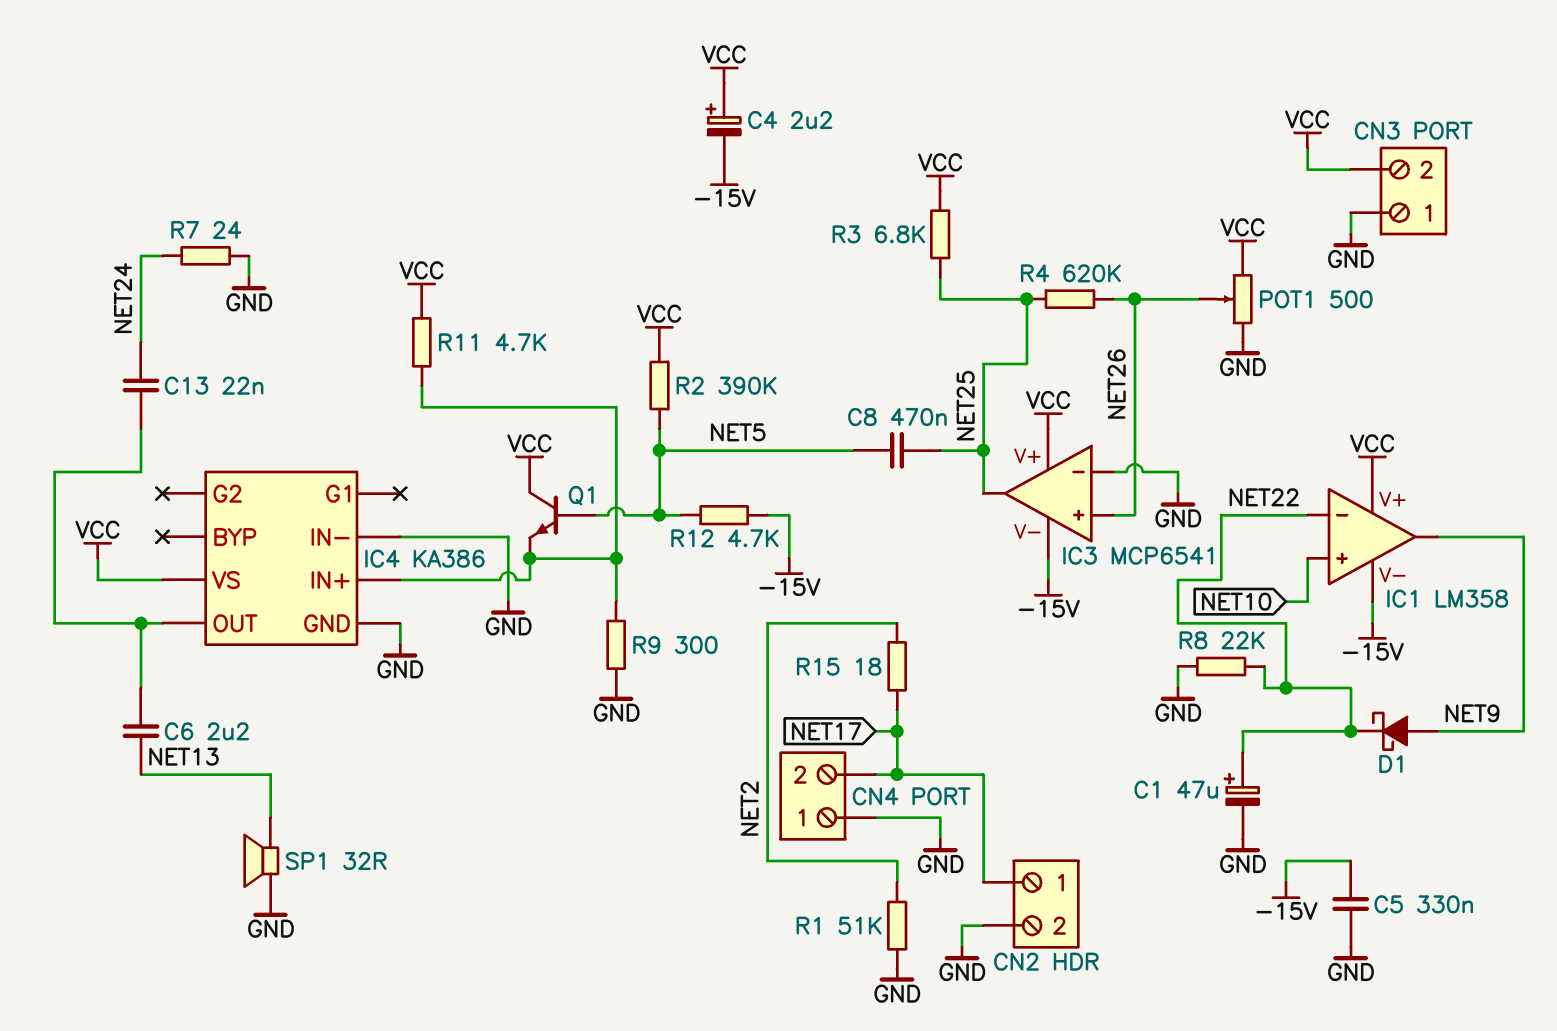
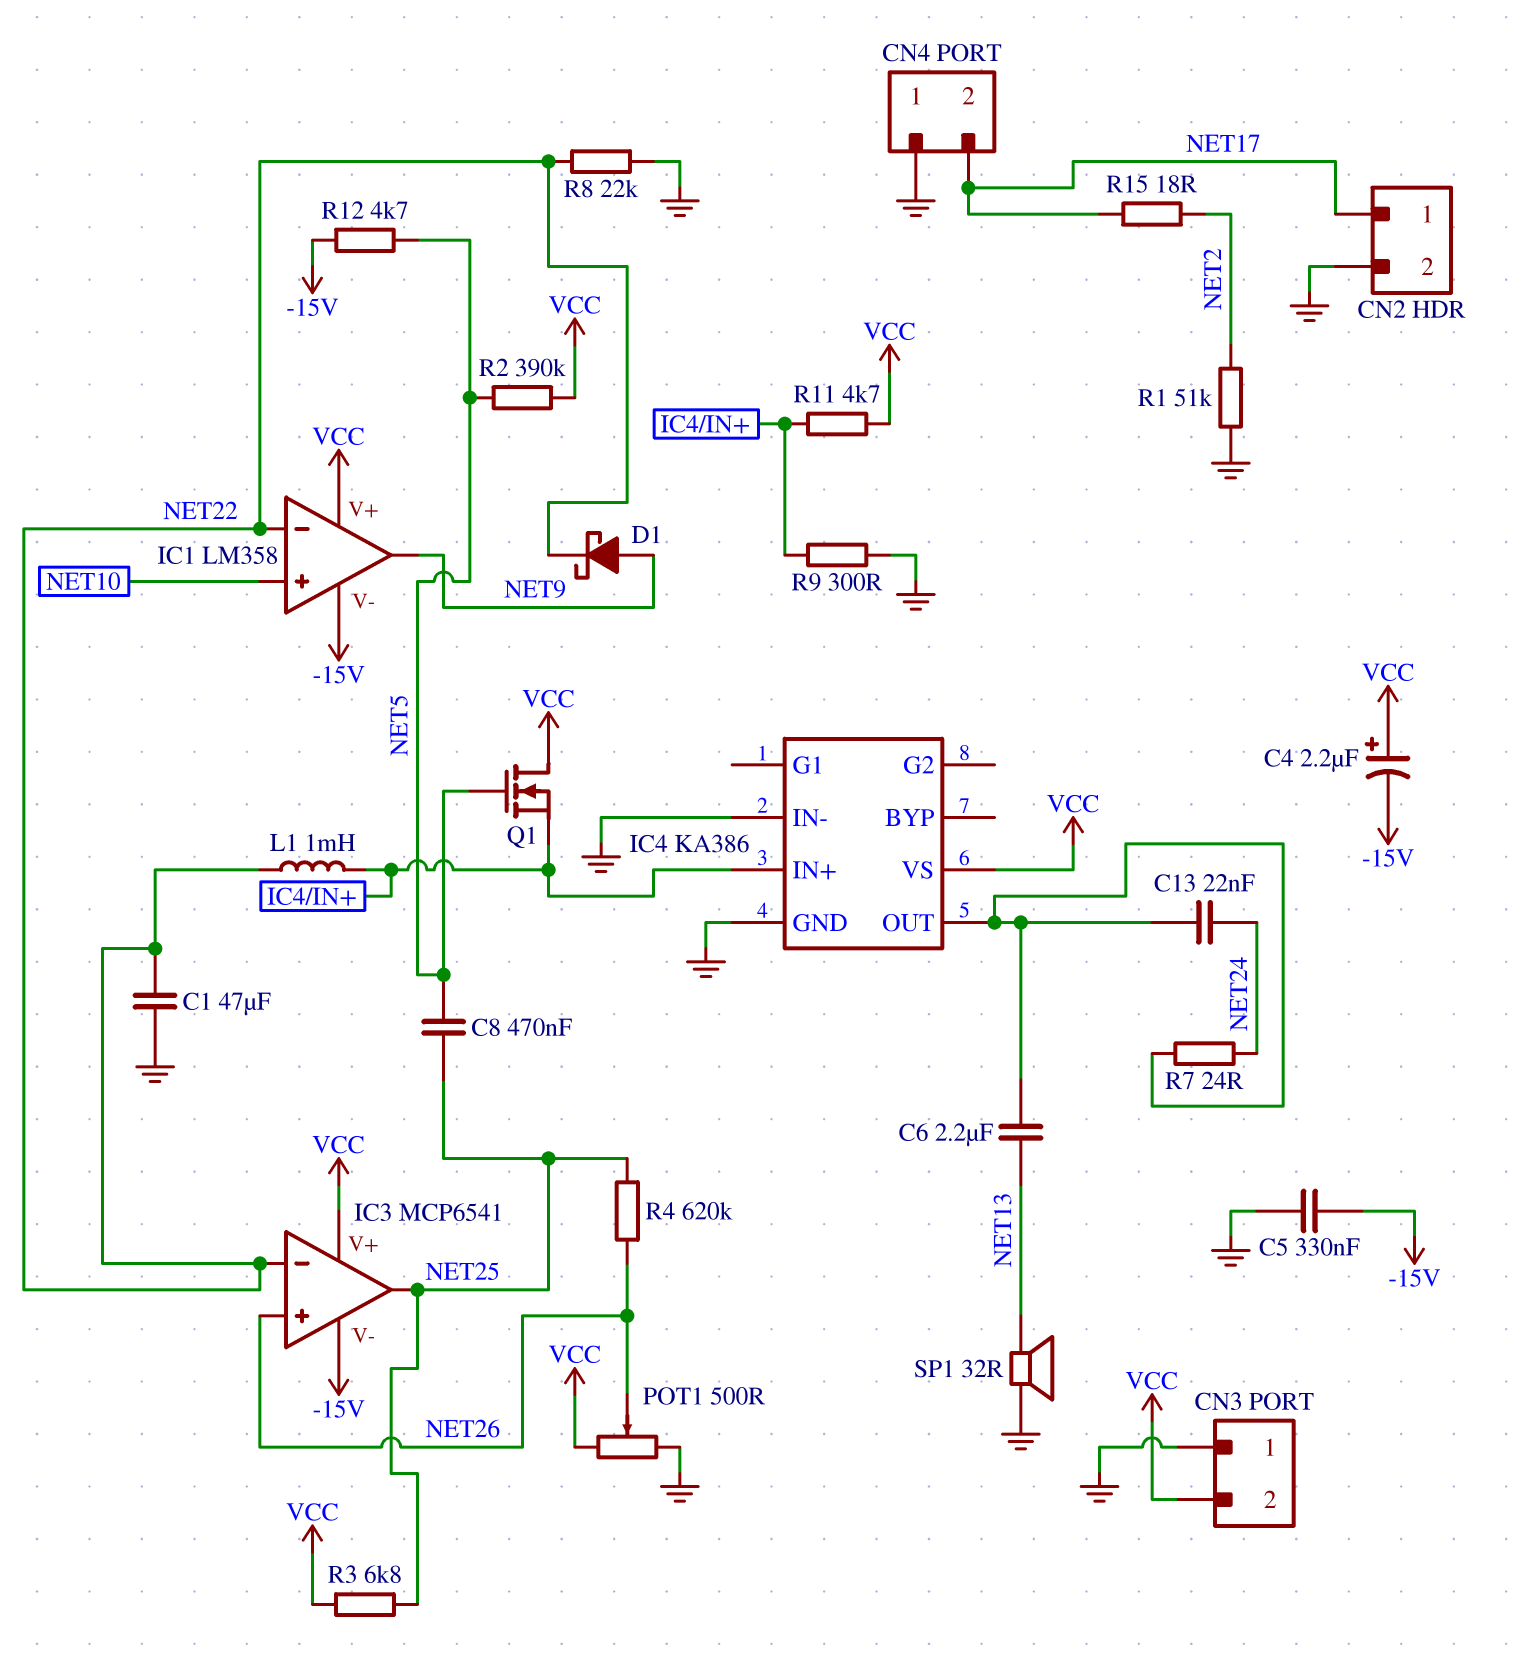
C1: 47uF (plus NET22, minus GND) -> 47uF (GND, NET22)
IC3 pin in-: GND -> NET22
L1: none -> 1mH (IC4/IN+, NET22)
Q1: NPN (B NET5, C VCC, E IC4/IN+) -> NMOS (G NET5, D VCC, S IC4/IN+)
R7: 24 (GND, NET24) -> 24 (IC4/OUT, NET24)

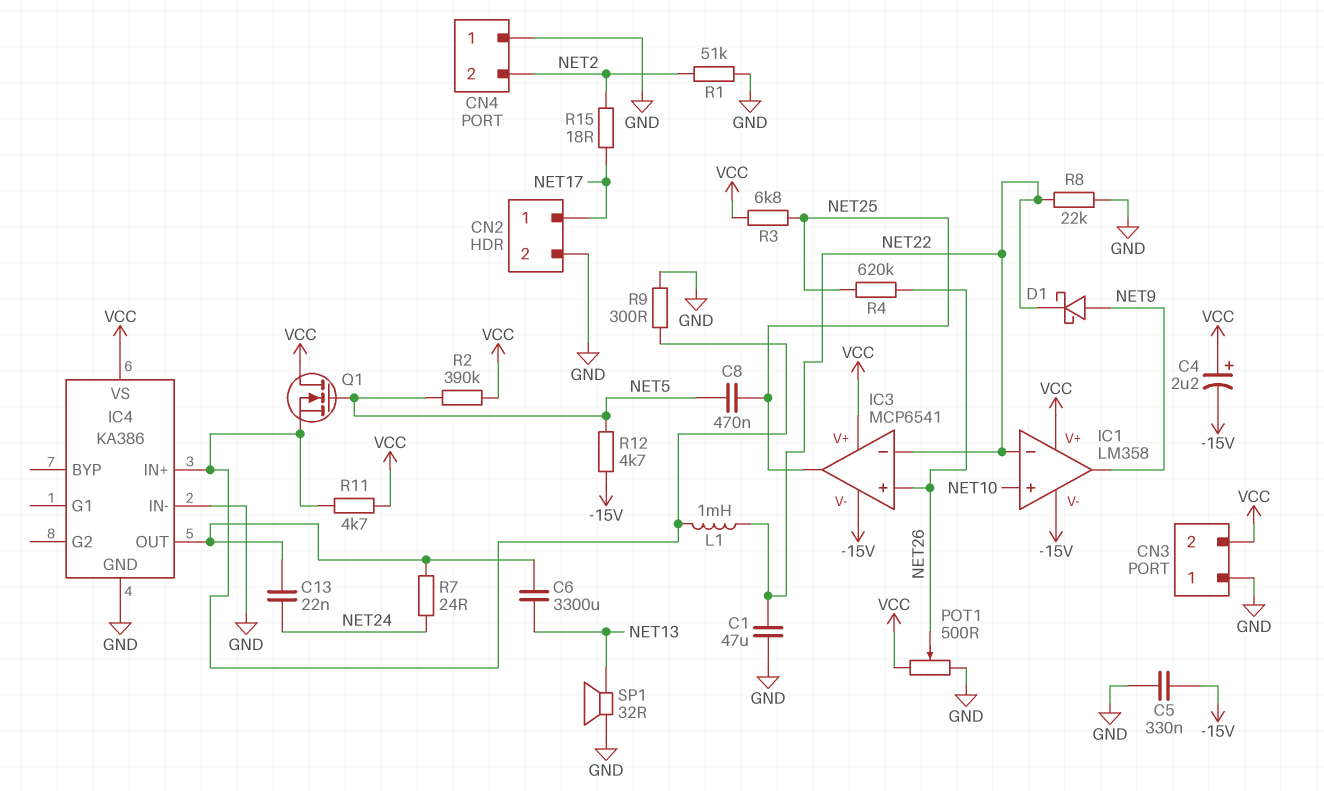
C6: 2.2uF (IC4/OUT, NET13) -> 3300uF (IC4/OUT, NET13)
CN4 pin 2: NET17 -> NET2

